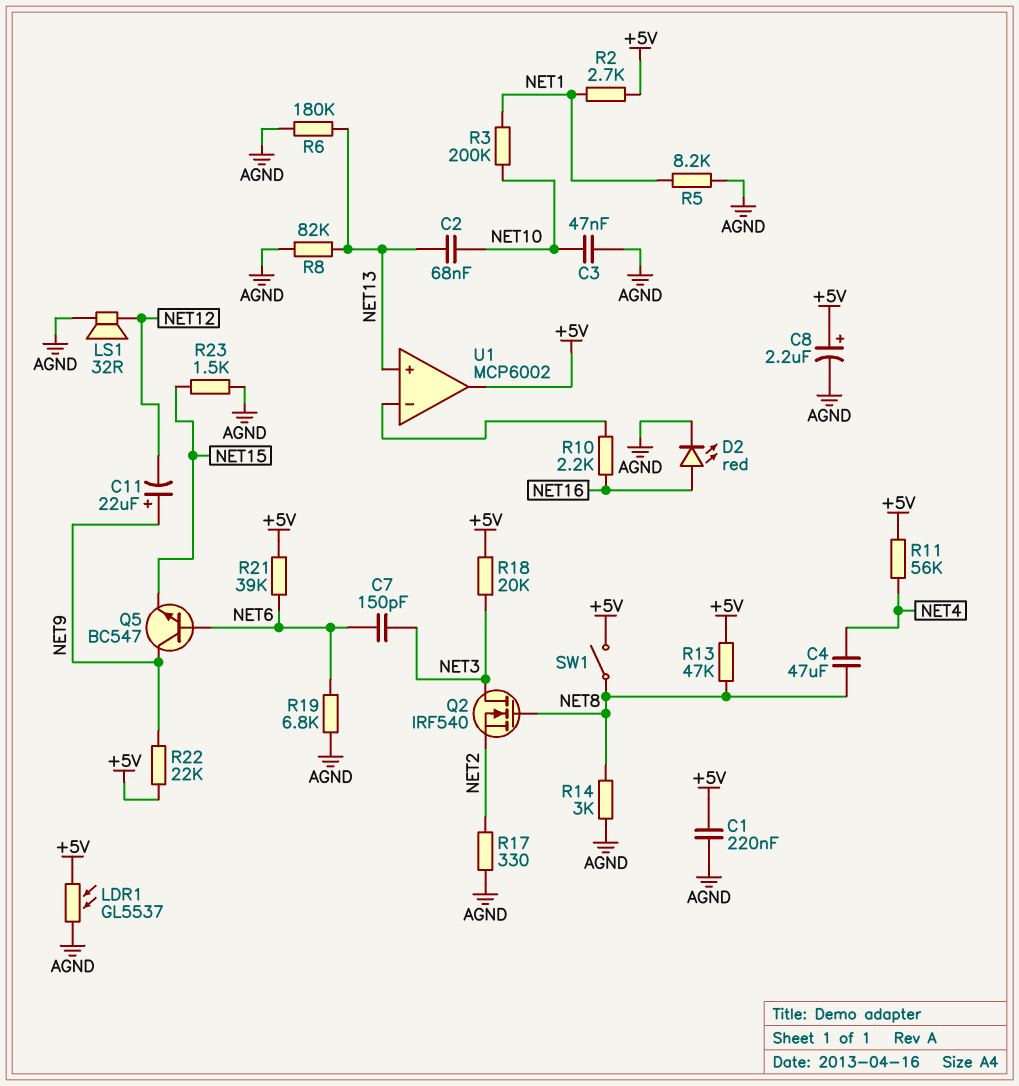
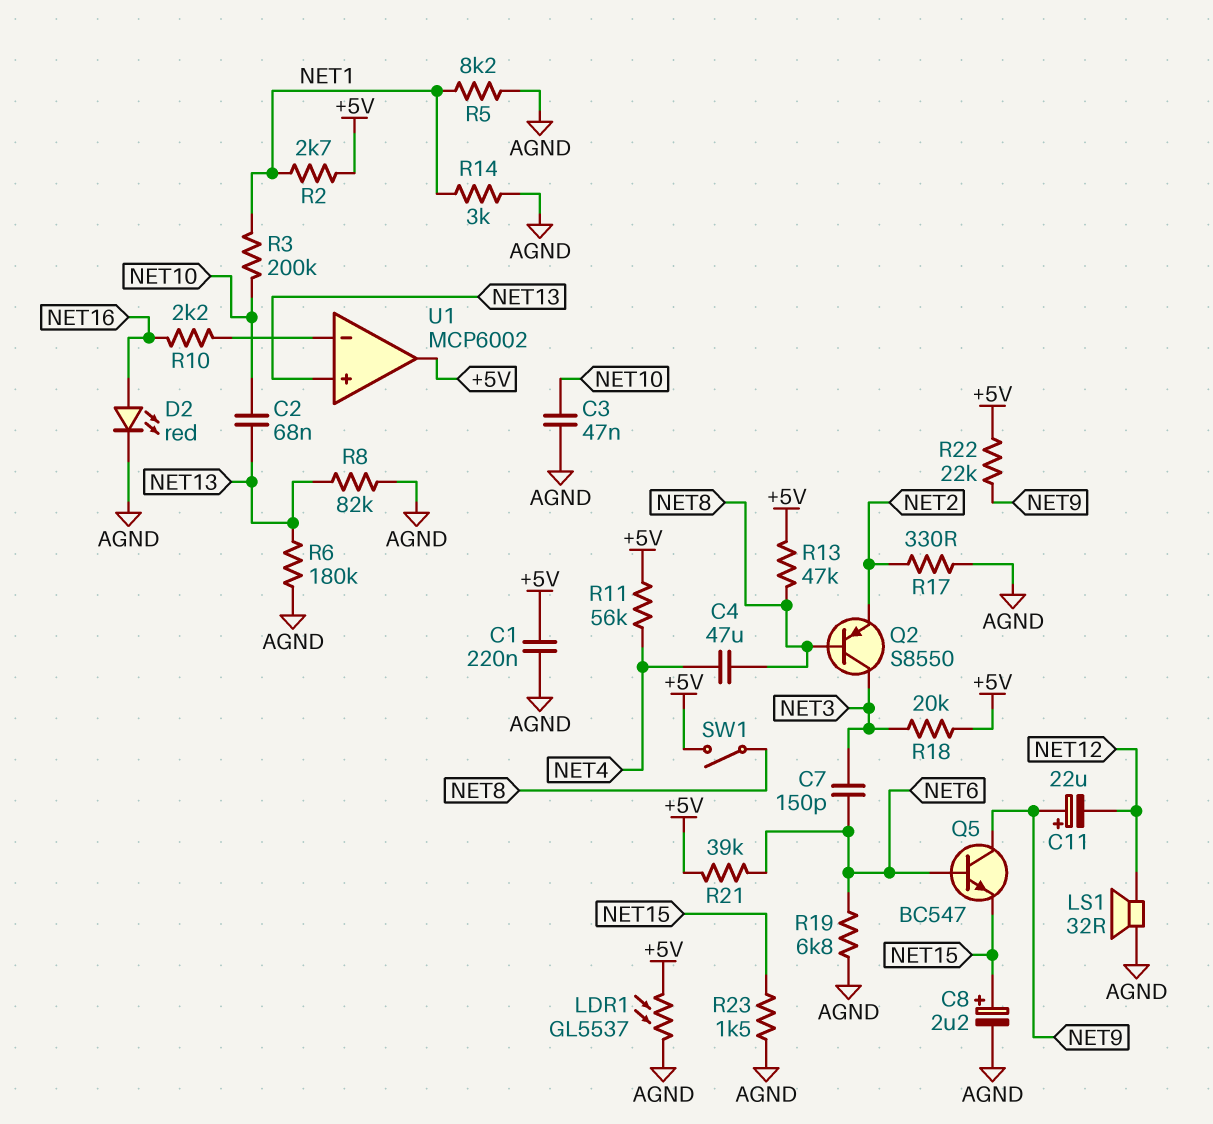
C8: 2.2uF (plus +5V, minus AGND) -> 2.2uF (plus NET15, minus AGND)
Q2: NMOS IRF540 (G NET8, D NET3, S NET2) -> PNP S8550 (B NET8, C NET3, E NET2)
R14: 3k (AGND, NET8) -> 3k (AGND, NET1)

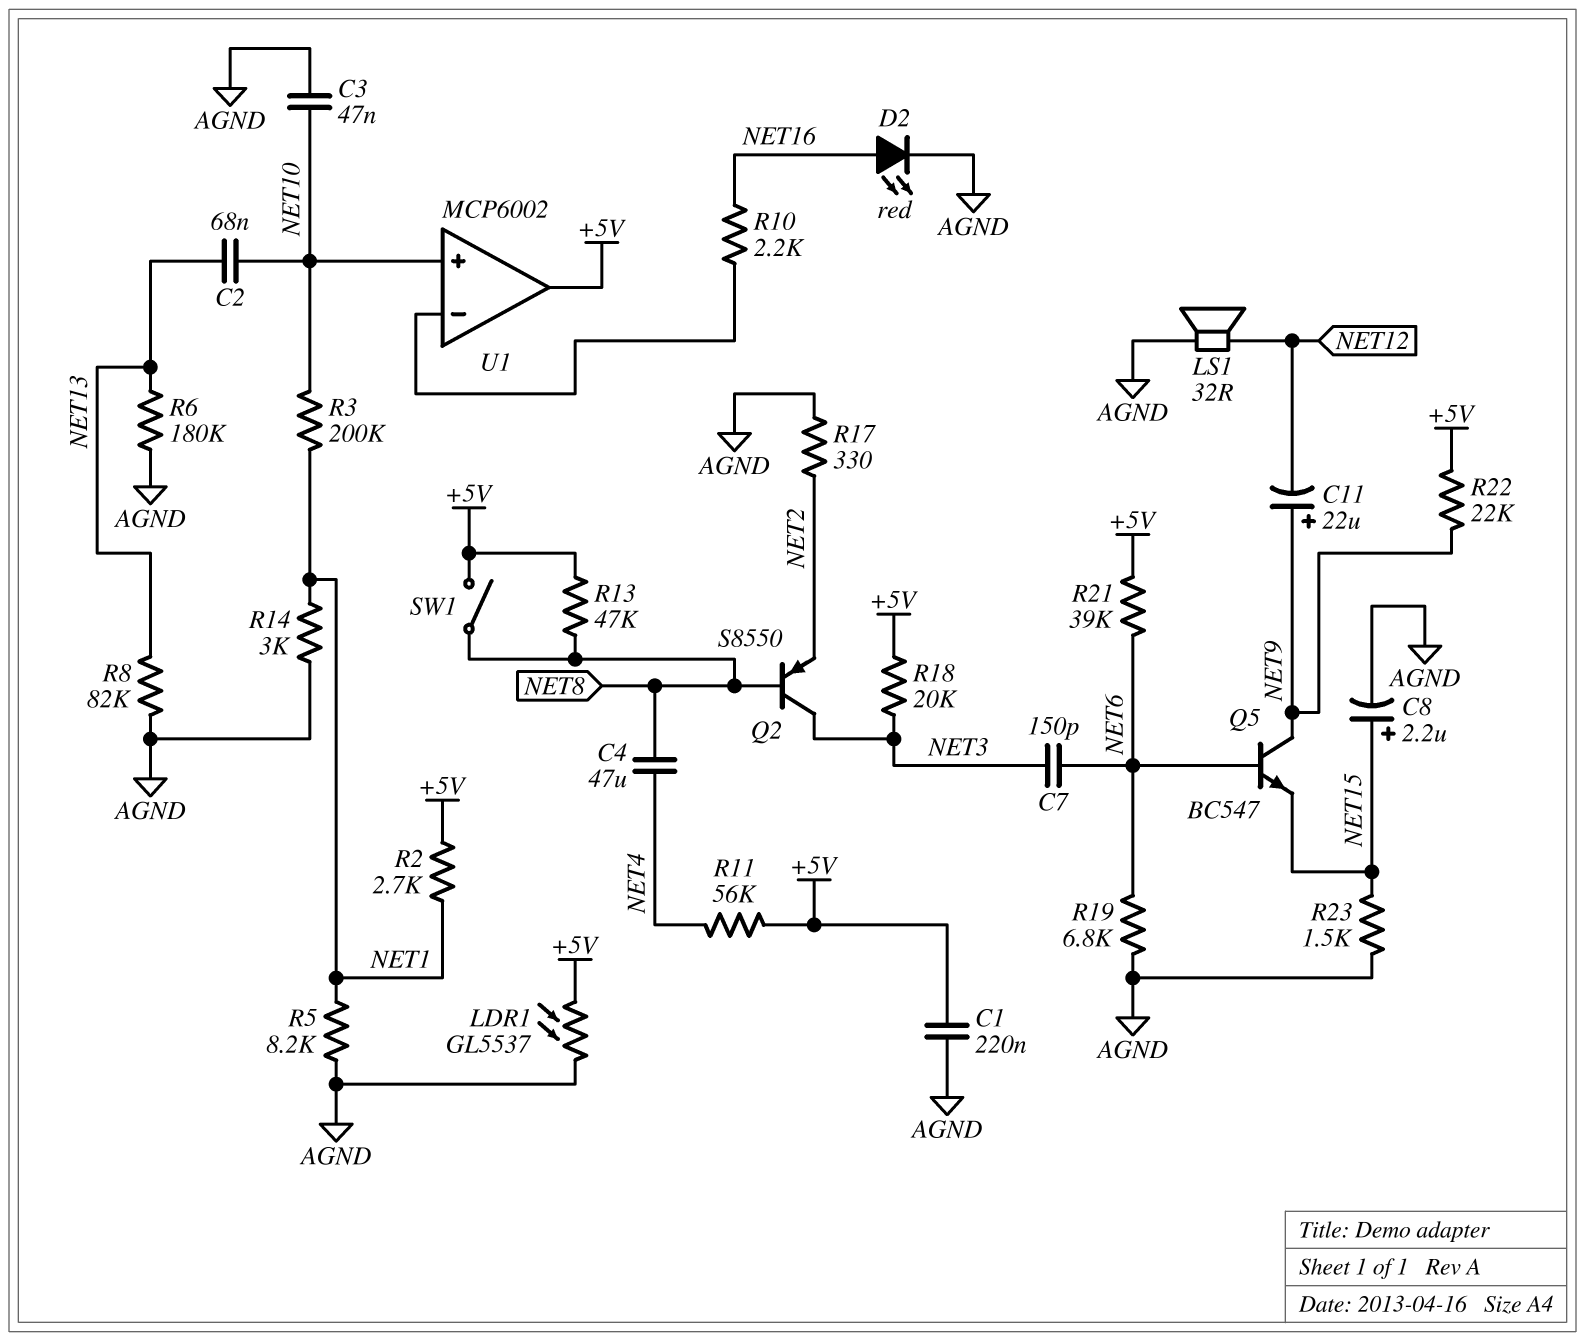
U1 pin in+: NET13 -> NET10

